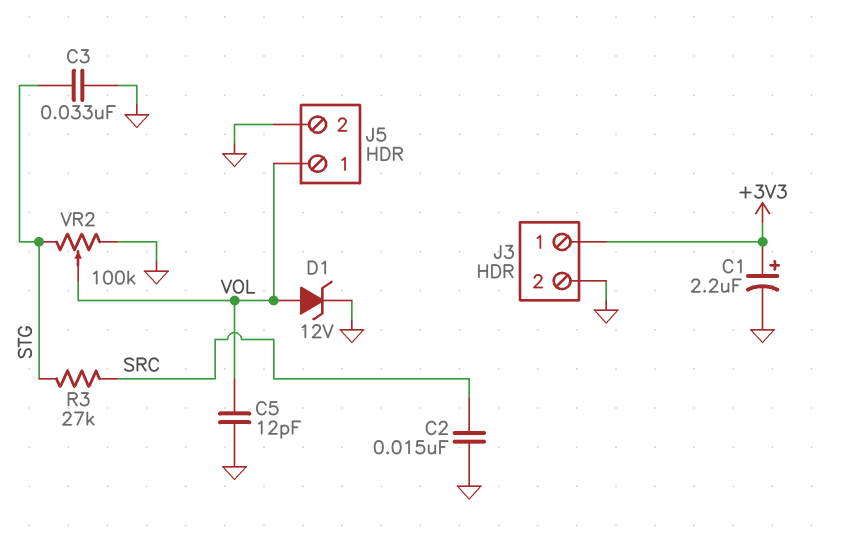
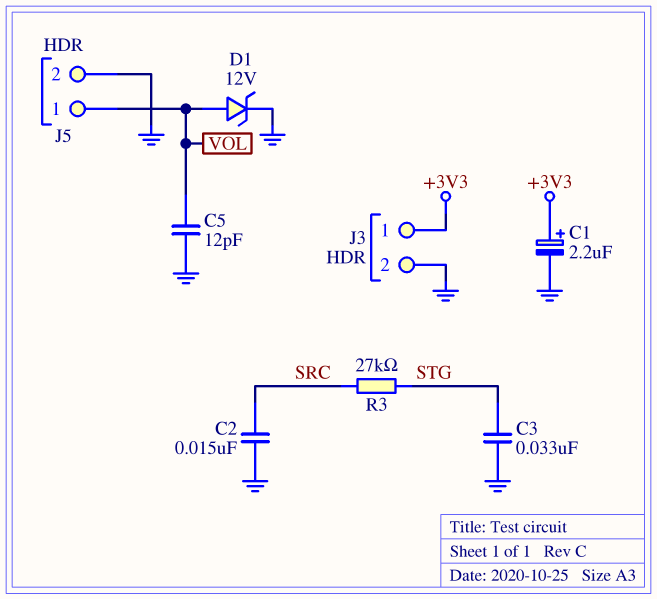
VR2: 100k (GND, STG, wiper VOL) -> none

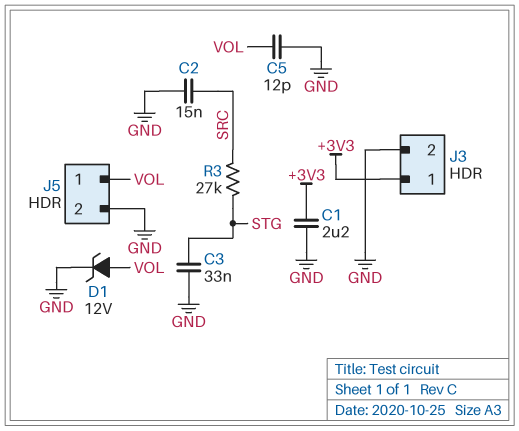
C1: 2.2uF (plus +3V3, minus GND) -> 2.2uF (+3V3, GND)

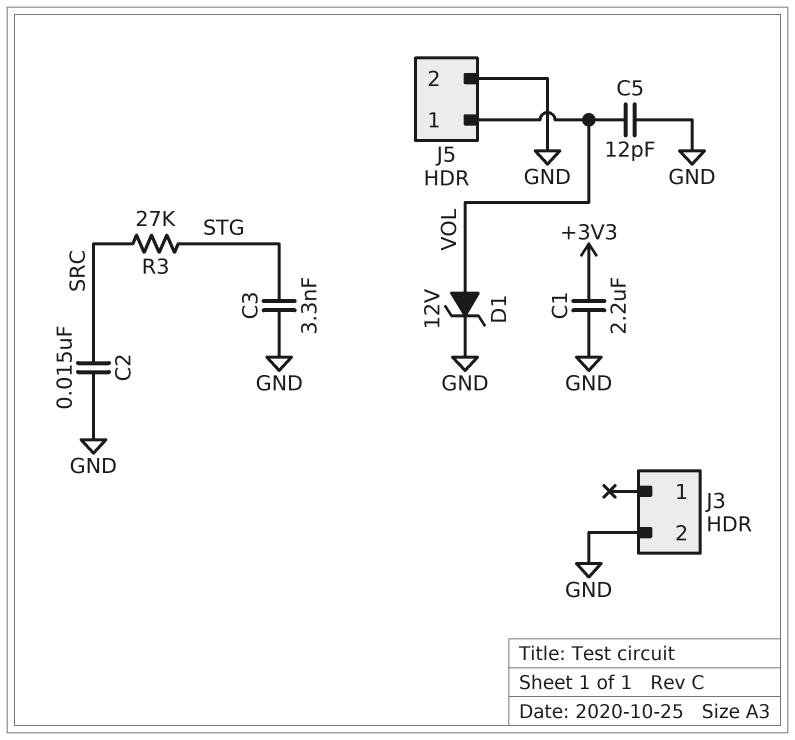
C3: 33nF (GND, STG) -> 3.3nF (GND, STG)
J3 pin 1: +3V3 -> none

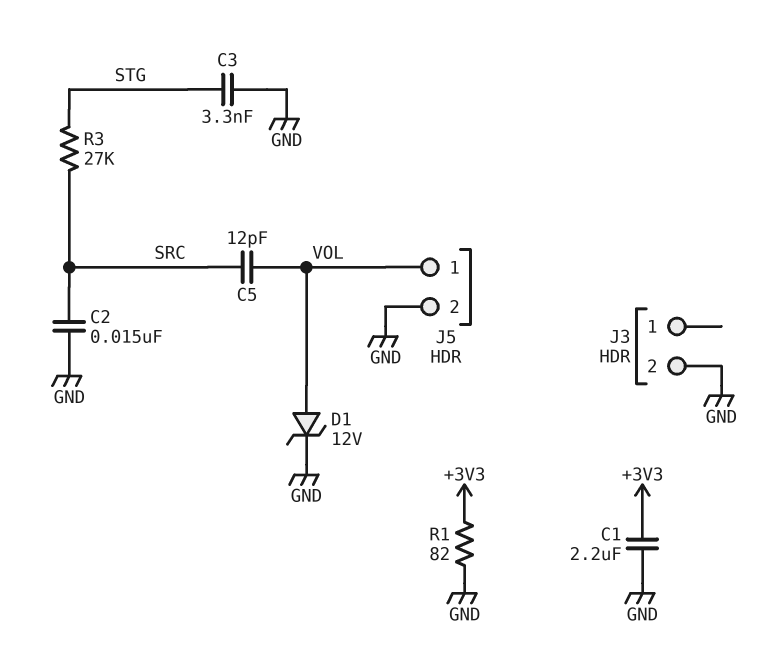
C5: 12pF (GND, VOL) -> 12pF (SRC, VOL)
R1: none -> 82 (+3V3, GND)

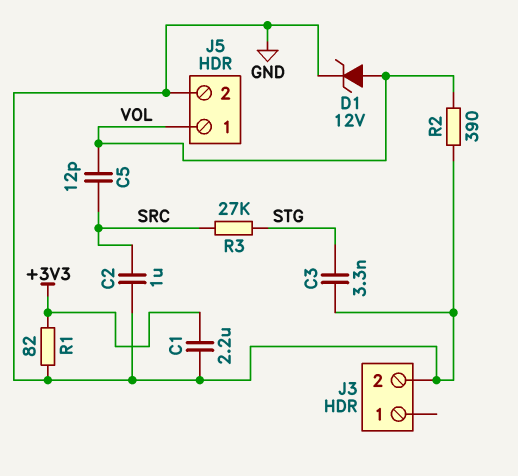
C2: 15nF (GND, SRC) -> 1uF (GND, SRC)
R2: none -> 390 (GND, VOL)

